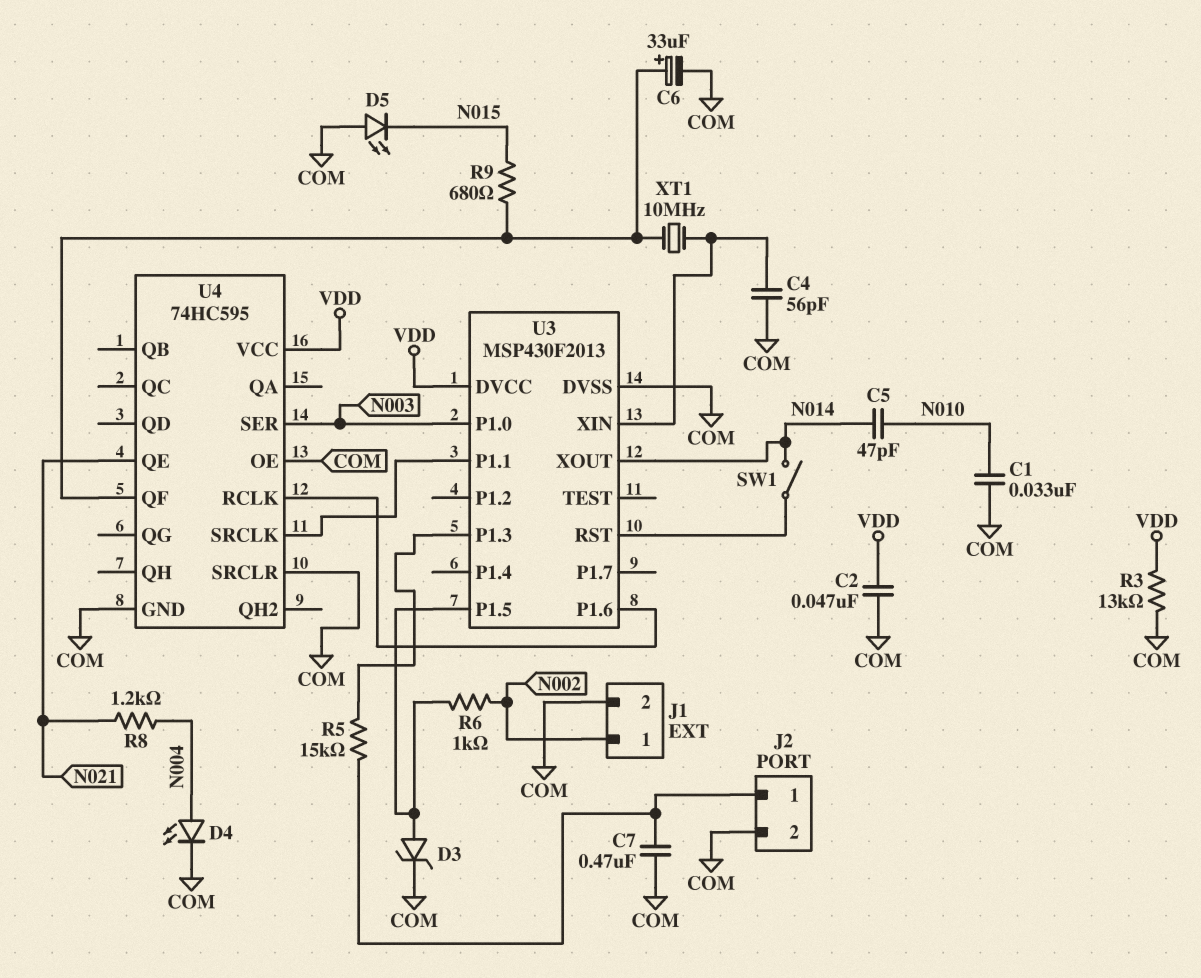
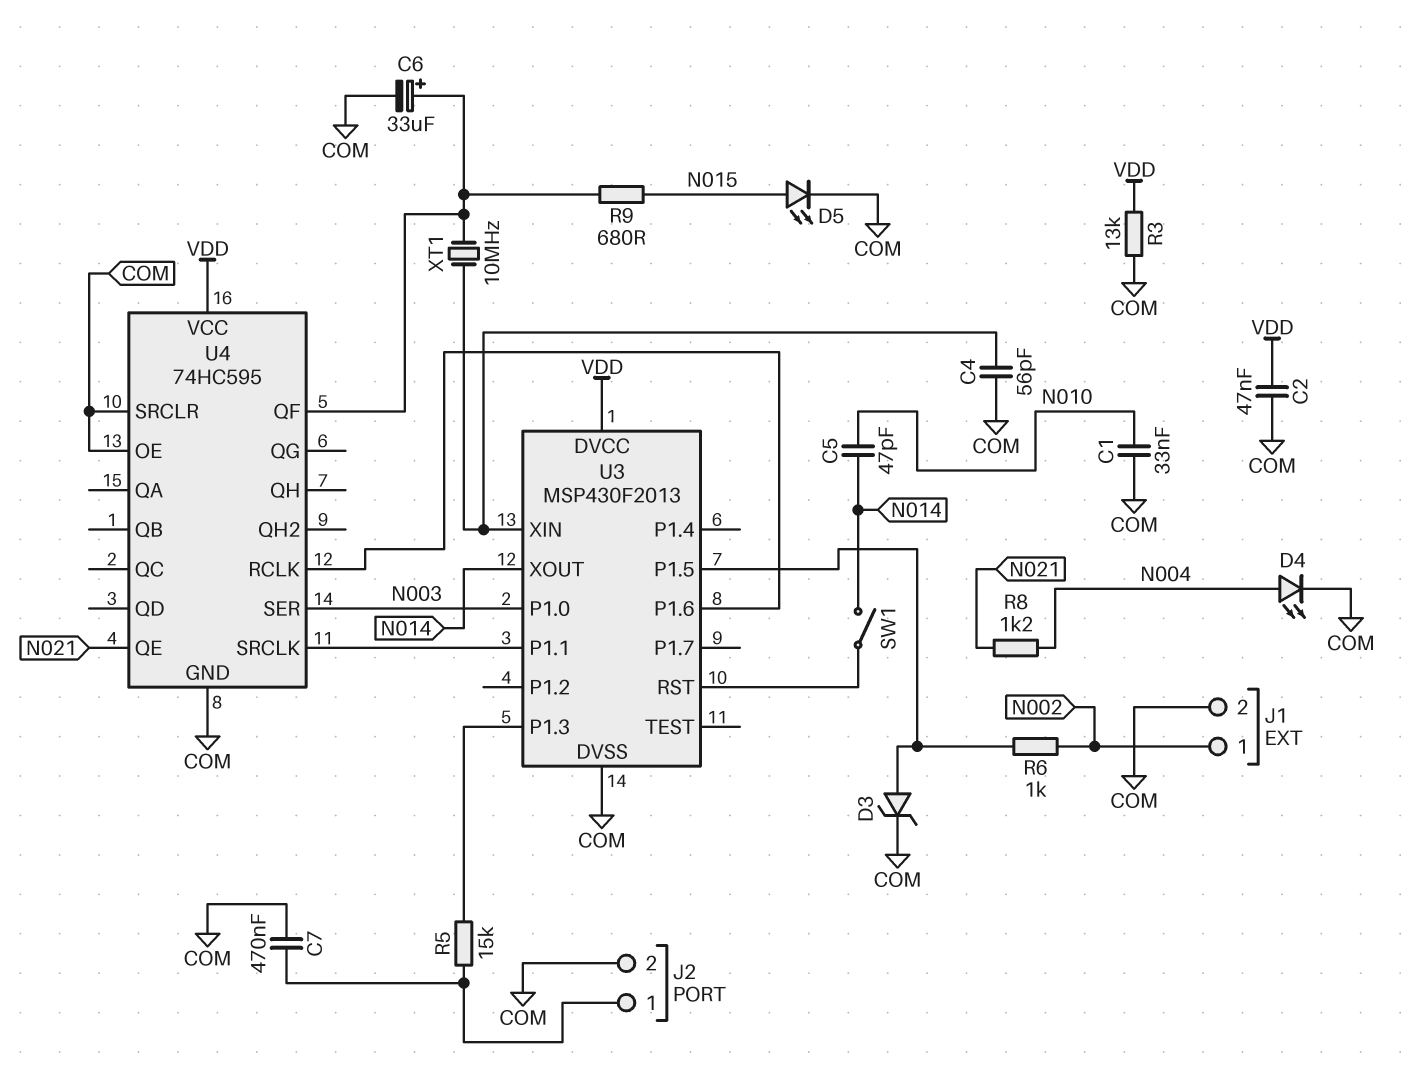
D5: LED (A COM, K N015) -> LED (A N015, K COM)

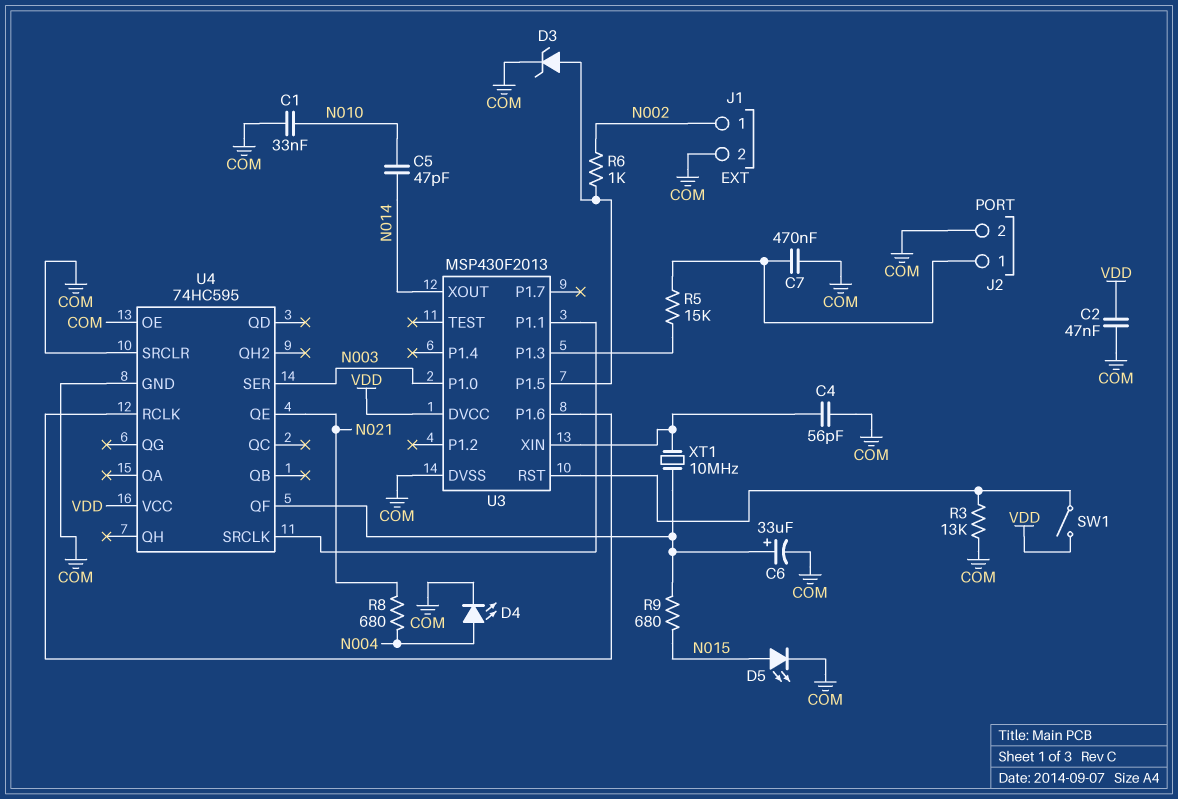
R3: 13k (COM, VDD) -> 13k (COM, U3/RST)
R8: 1.2k (N004, N021) -> 680 (N004, N021)
SW1: switch (N014, U3/RST) -> switch (U3/RST, VDD)

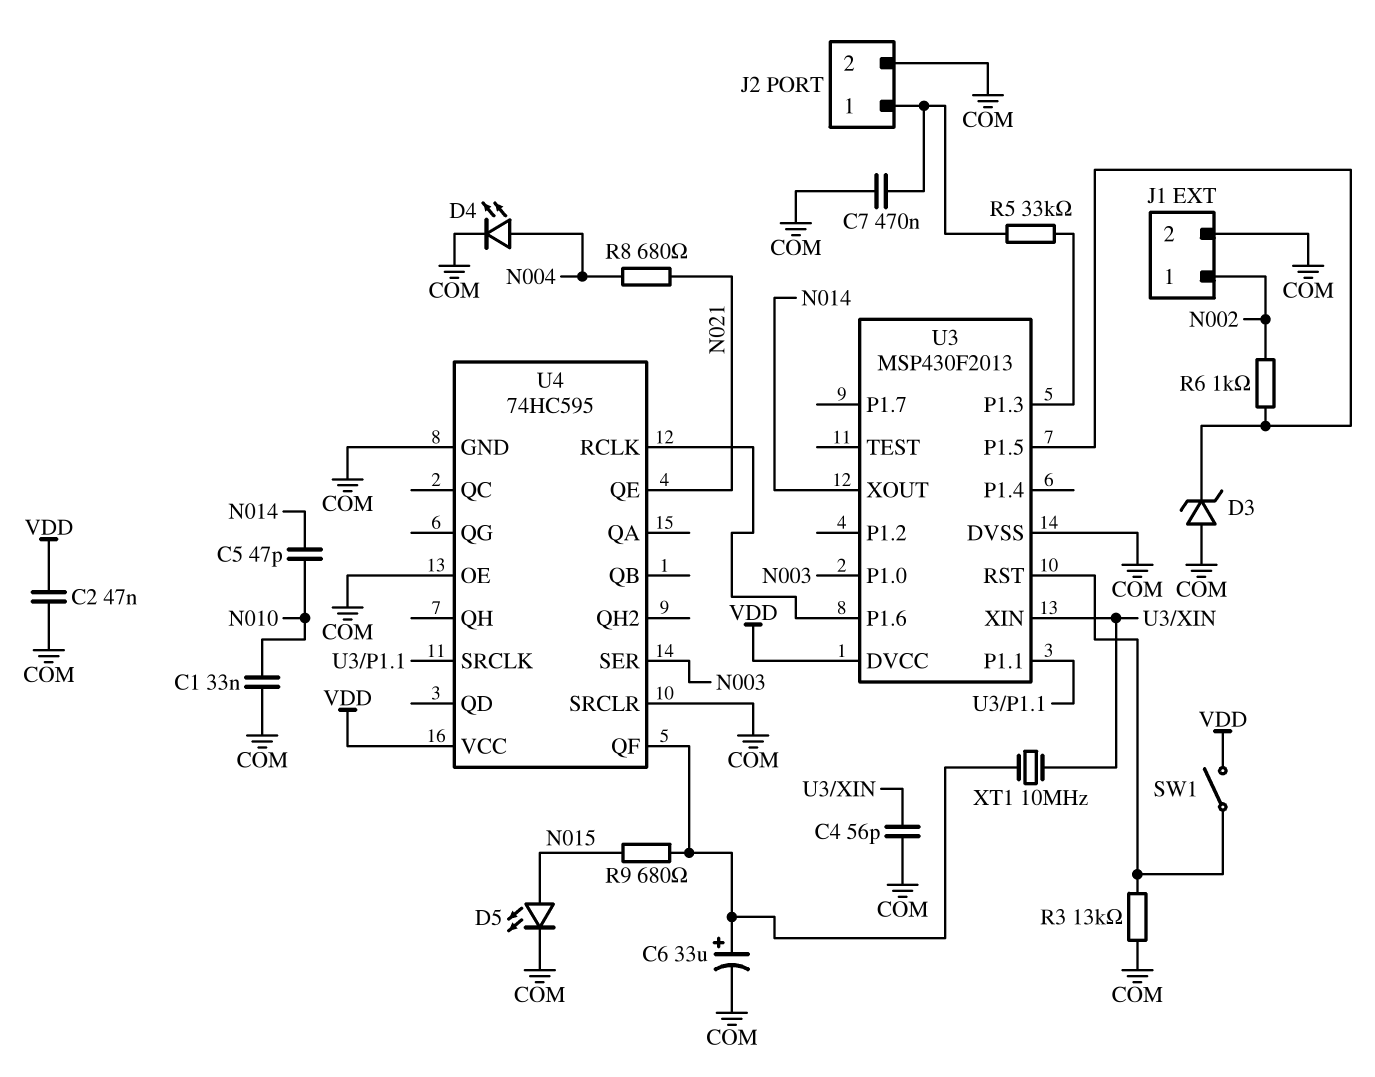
D3: zener (A U3/P1.5, K COM) -> zener (A COM, K U3/P1.5)
R5: 15k (J2/1, U3/P1.3) -> 33k (J2/1, U3/P1.3)

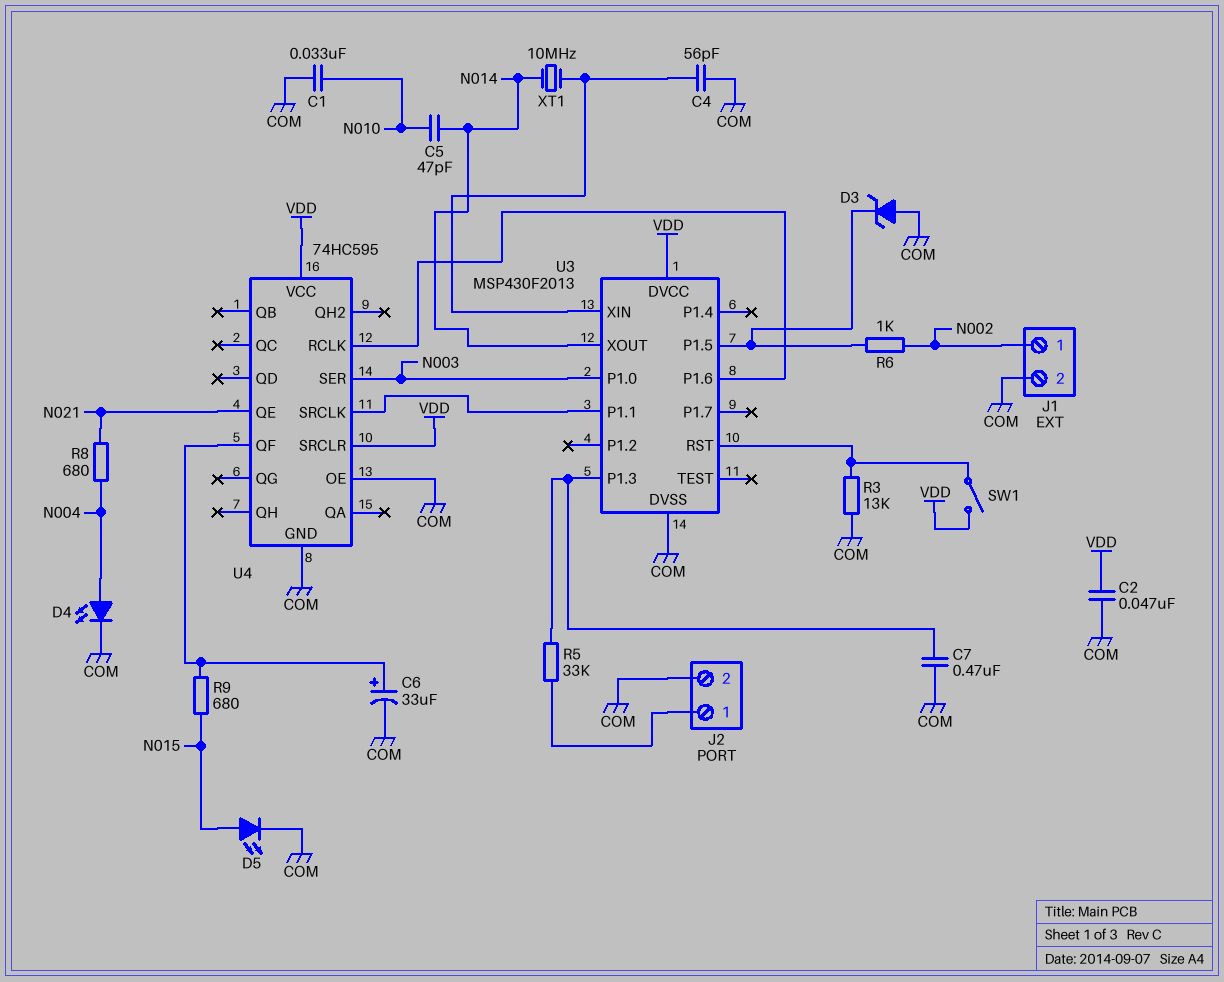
C7: 470nF (COM, J2/1) -> 470nF (COM, U3/P1.3)
U4 pin SRCLR: COM -> VDD
XT1: 10MHz (U3/XIN, U4/QF) -> 10MHz (N014, U3/XIN)

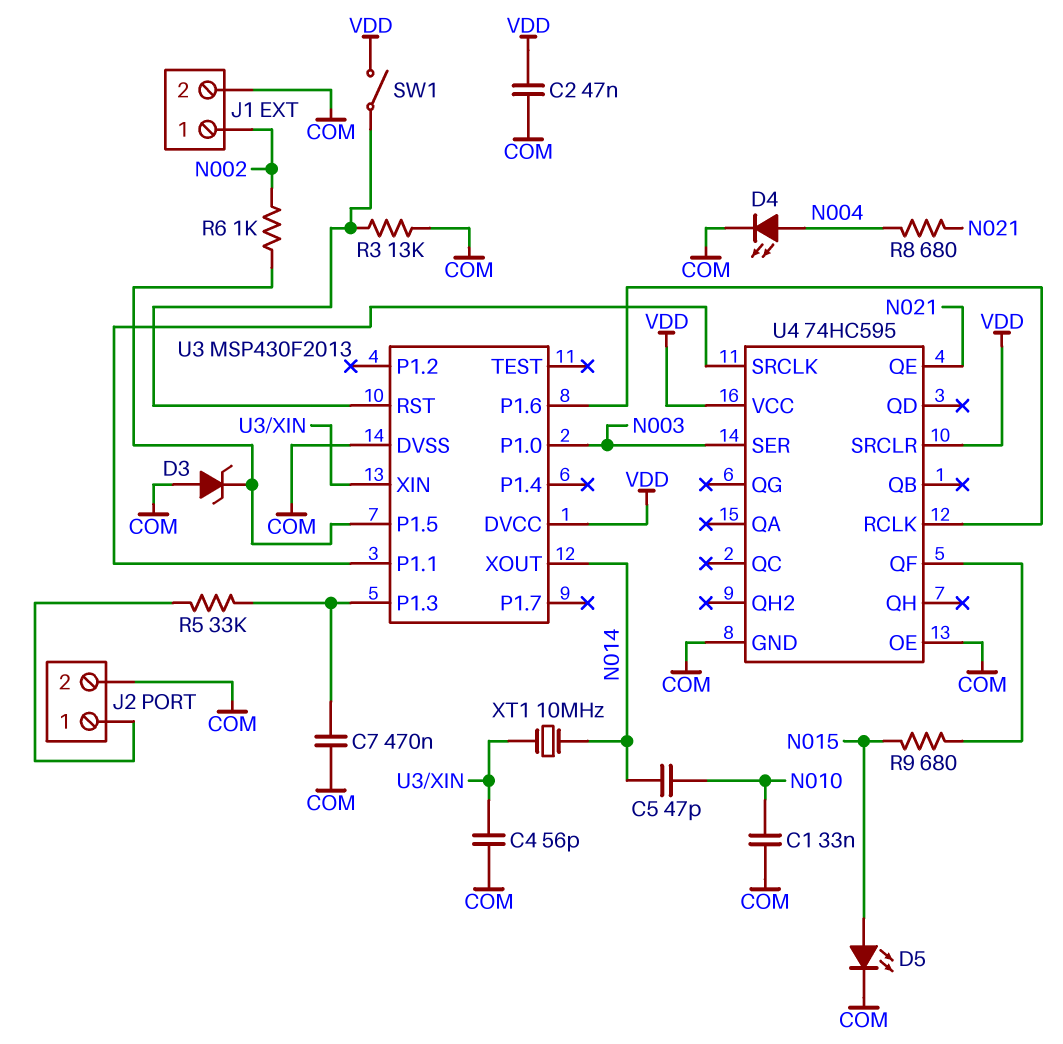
C6: 33uF (plus U4/QF, minus COM) -> none

